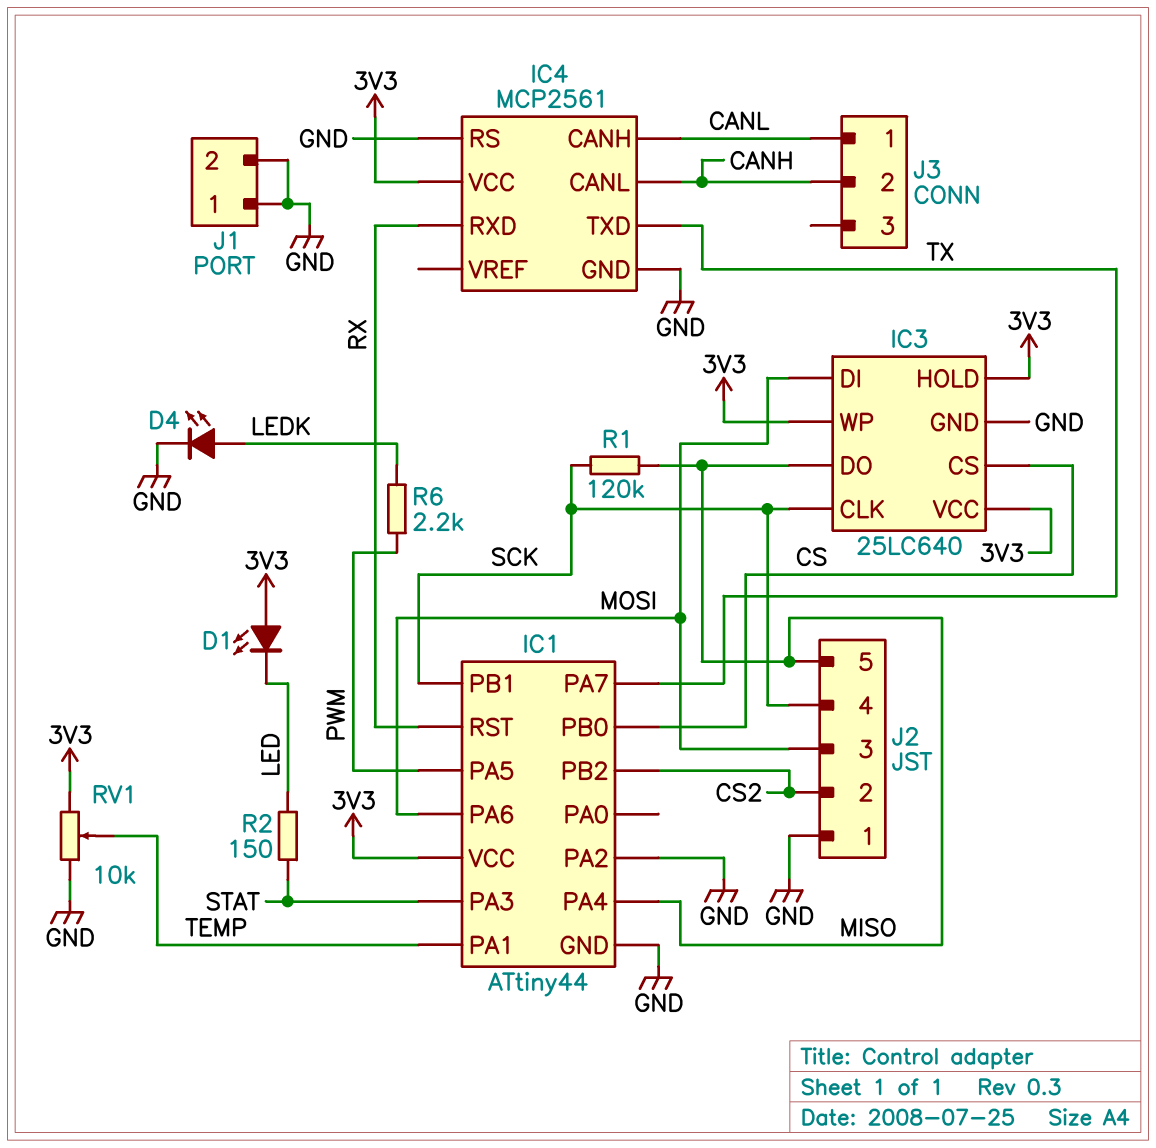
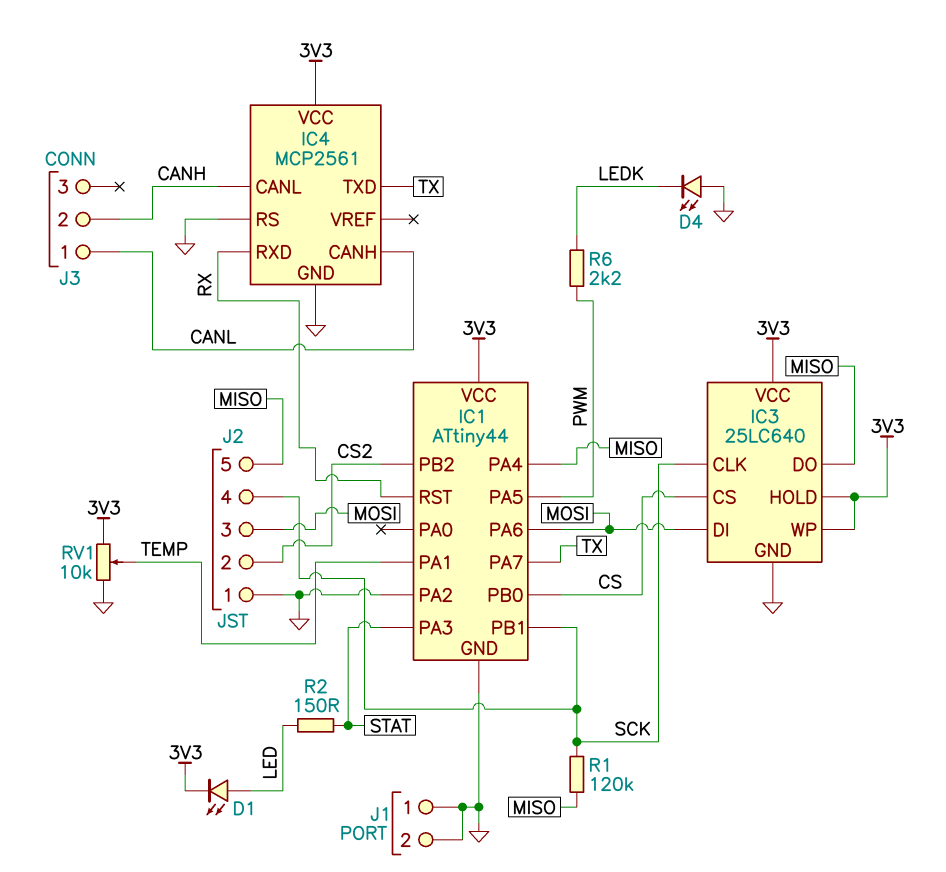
D1: LED (A 3V3, K LED) -> LED (A LED, K 3V3)
D4: LED (A LEDK, K GND) -> LED (A GND, K LEDK)

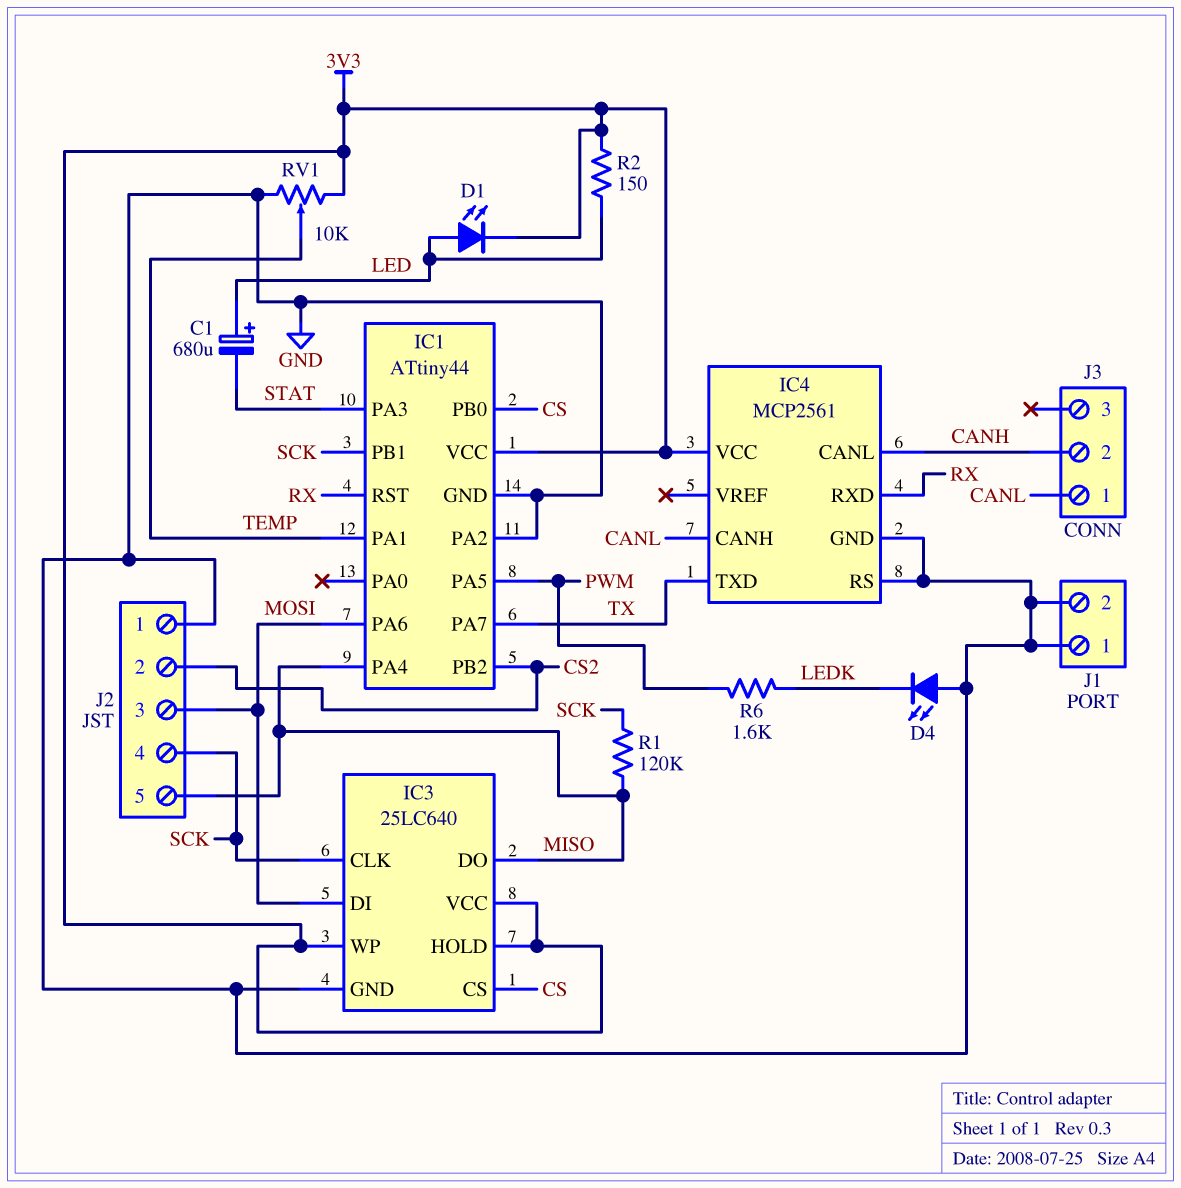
C1: none -> 680uF (plus LED, minus STAT)
R2: 150 (LED, STAT) -> 150 (3V3, LED)
R6: 2.2k (LEDK, PWM) -> 1.6k (LEDK, PWM)

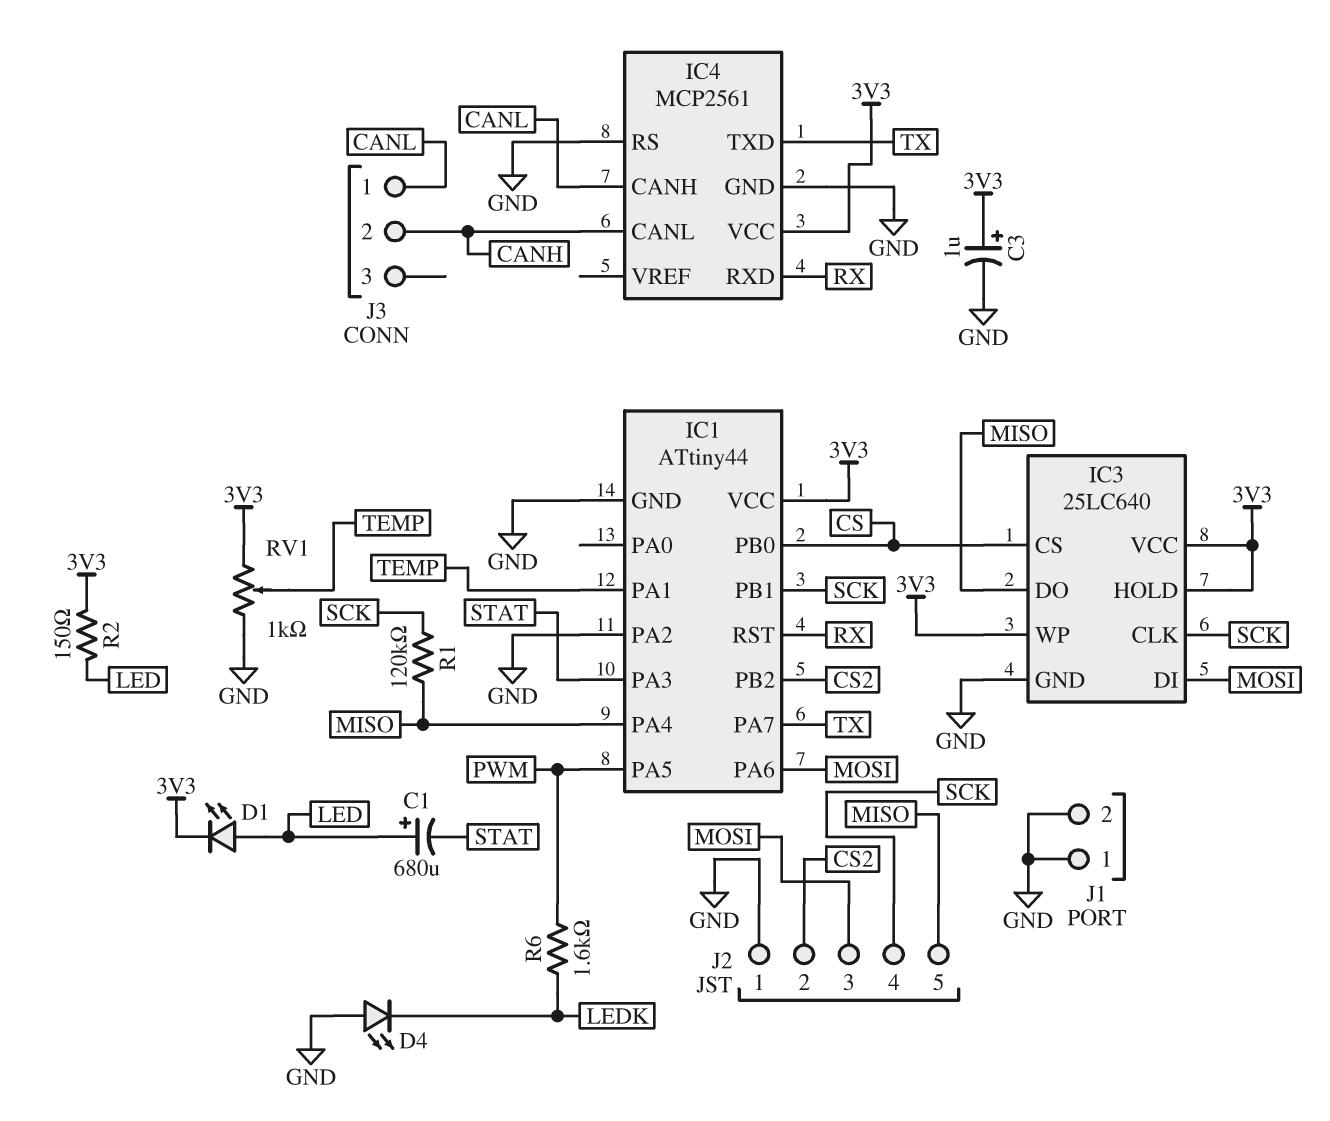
C3: none -> 1uF (plus 3V3, minus GND)
RV1: 10k (3V3, GND, wiper TEMP) -> 1k (3V3, GND, wiper TEMP)

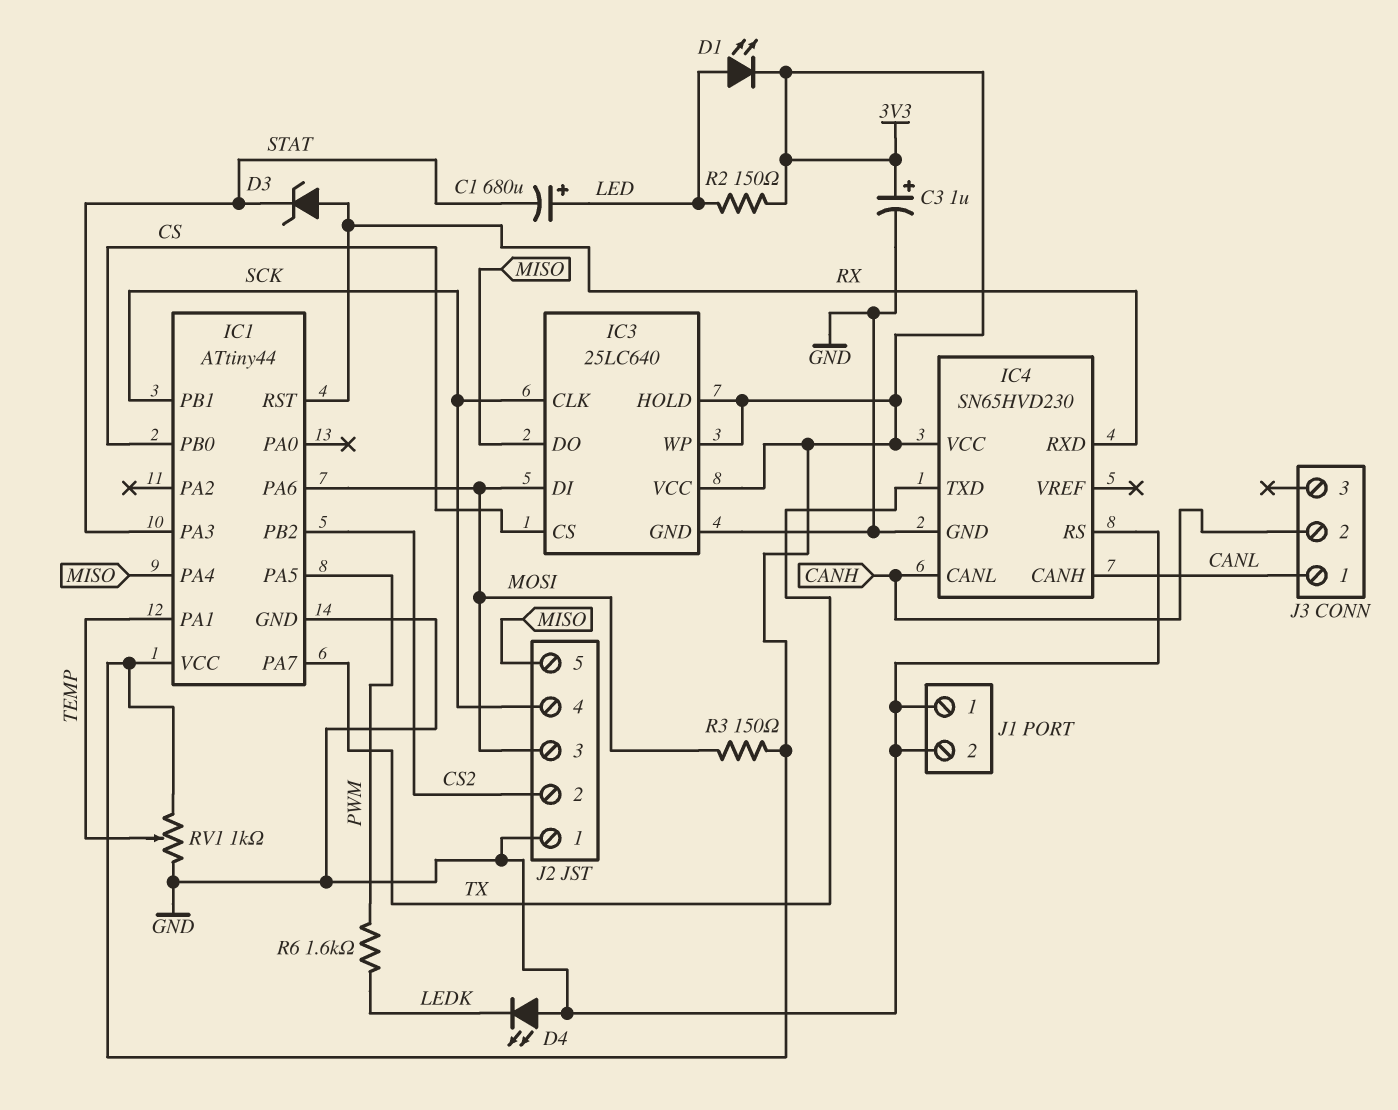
D3: none -> zener (A RX, K STAT)
IC1 pin PA2: GND -> none
IC4: MCP2561 -> SN65HVD230
R1: 120k (MISO, SCK) -> none
R3: none -> 150 (3V3, MOSI)

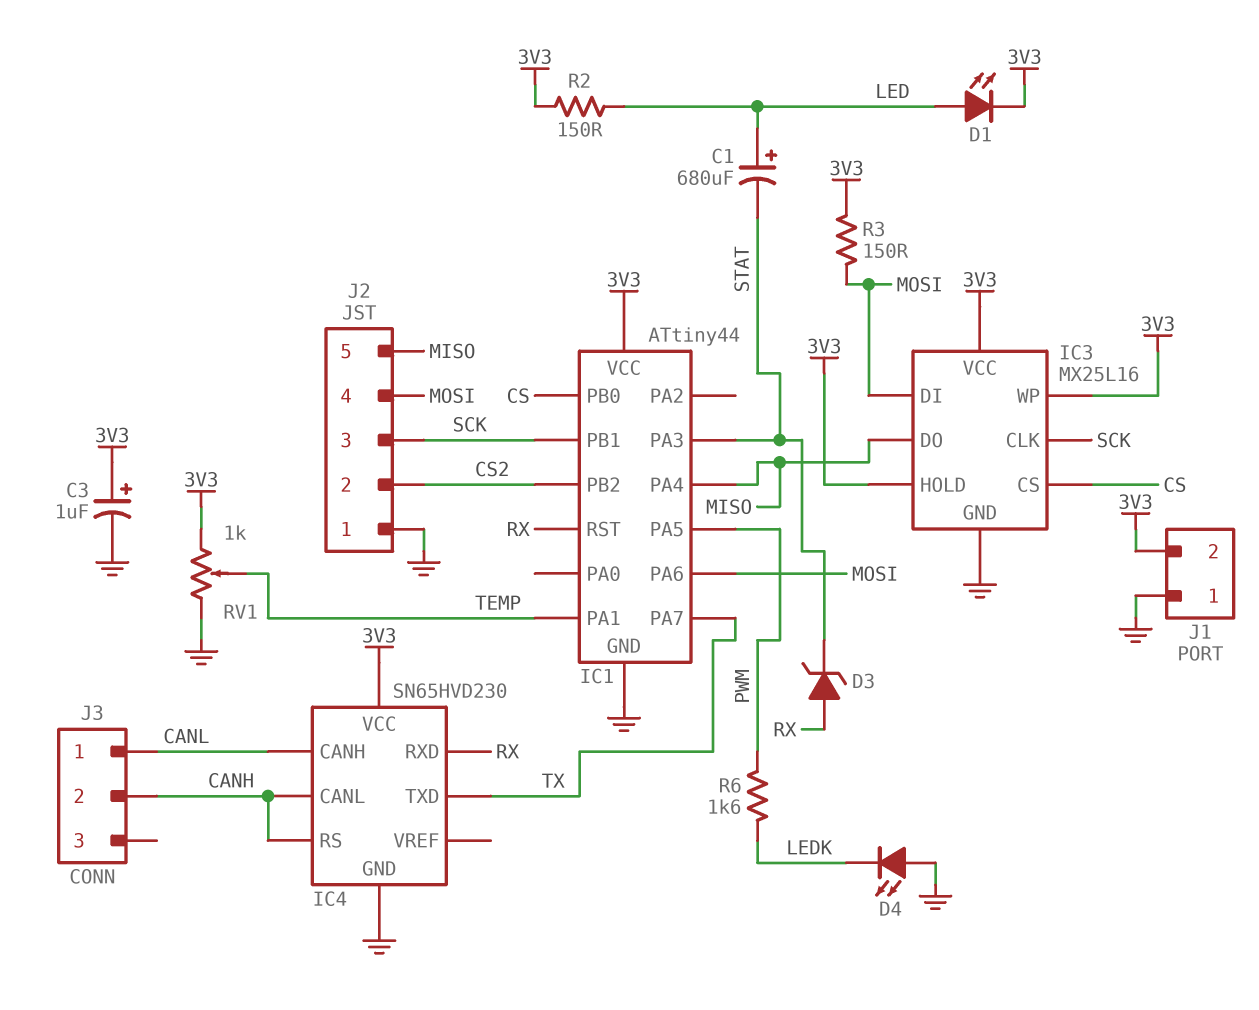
IC3: 25LC640 -> MX25L16
IC4 pin RS: GND -> CANH
J1 pin 2: GND -> 3V3
J2 pin 3: MOSI -> SCK
J2 pin 4: SCK -> MOSI

